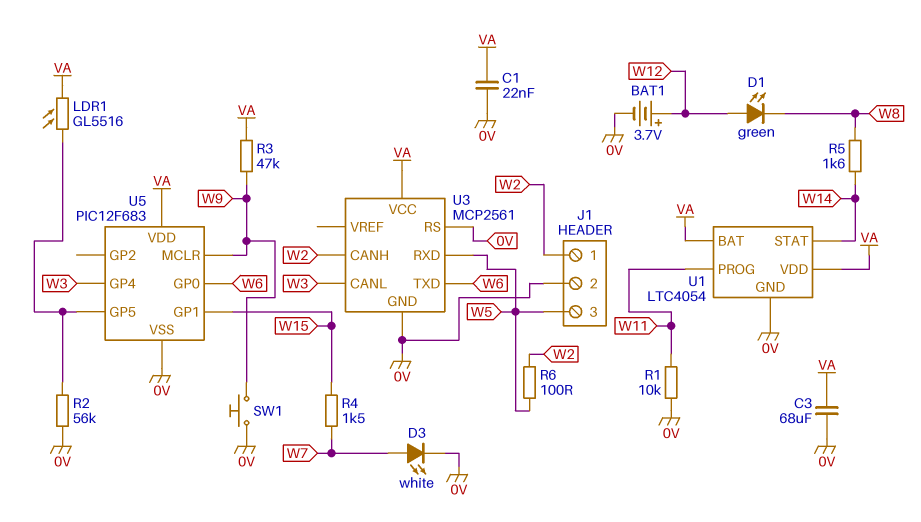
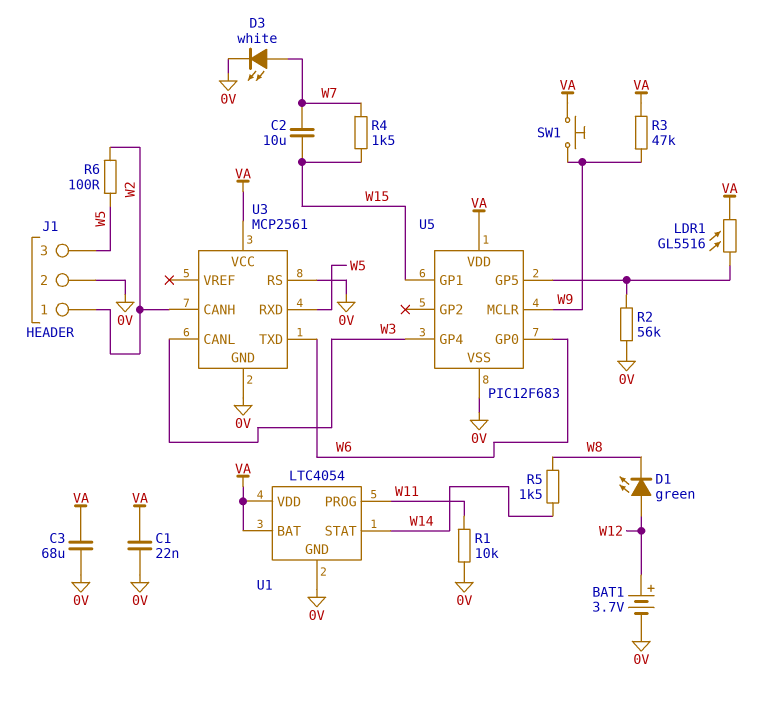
C2: none -> 10uF (W7, W15)
R5: 1.6k (W8, W14) -> 1.5k (W8, W14)
SW1: button (0V, W9) -> button (VA, W9)

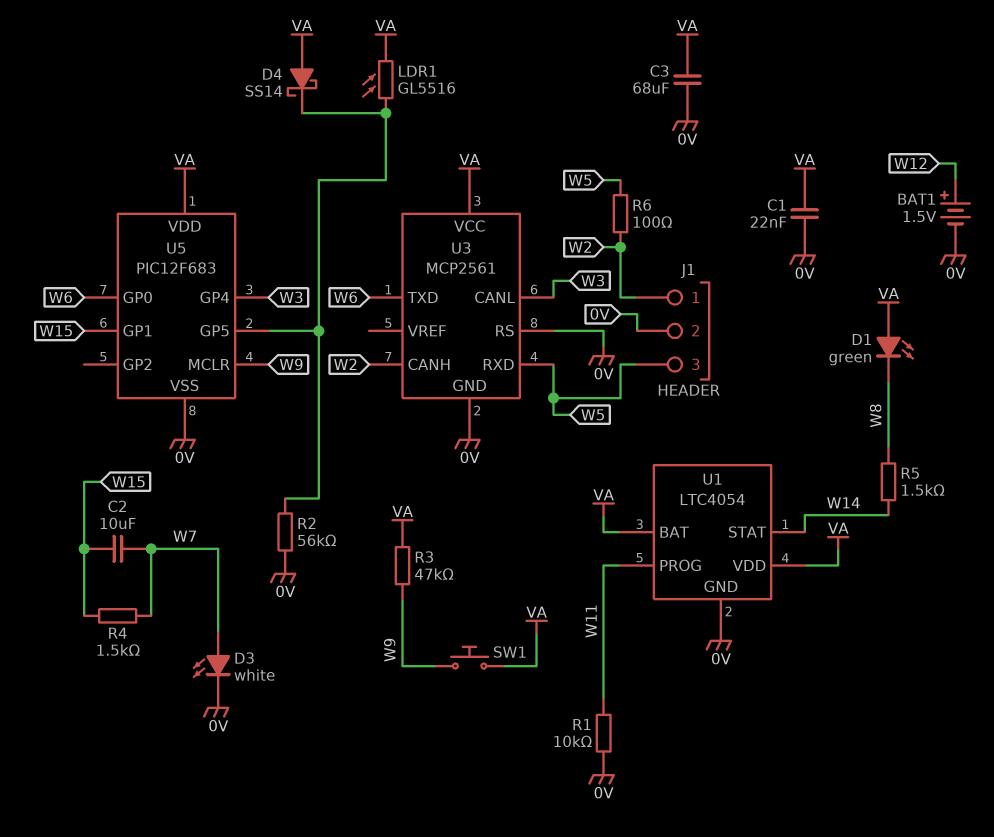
BAT1: 3.7V (plus W12, minus 0V) -> 1.5V (plus W12, minus 0V)
D1: LED green (A W12, K W8) -> LED green (A VA, K W8)
D4: none -> schottky SS14 (A VA, K U5/GP5)

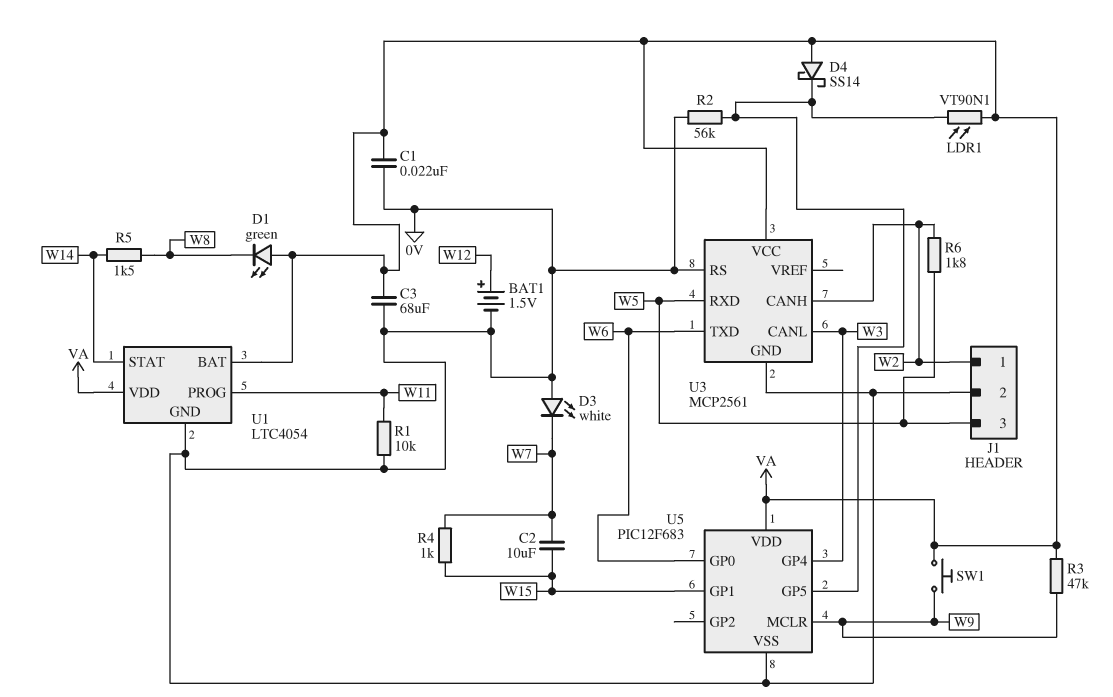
D3: LED white (A W7, K 0V) -> LED white (A 0V, K W7)
LDR1: GL5516 (U5/GP5, VA) -> VT90N1 (U5/GP5, VA)
R4: 1.5k (W7, W15) -> 1k (W7, W15)
R6: 100 (W2, W5) -> 1.8k (W2, W5)

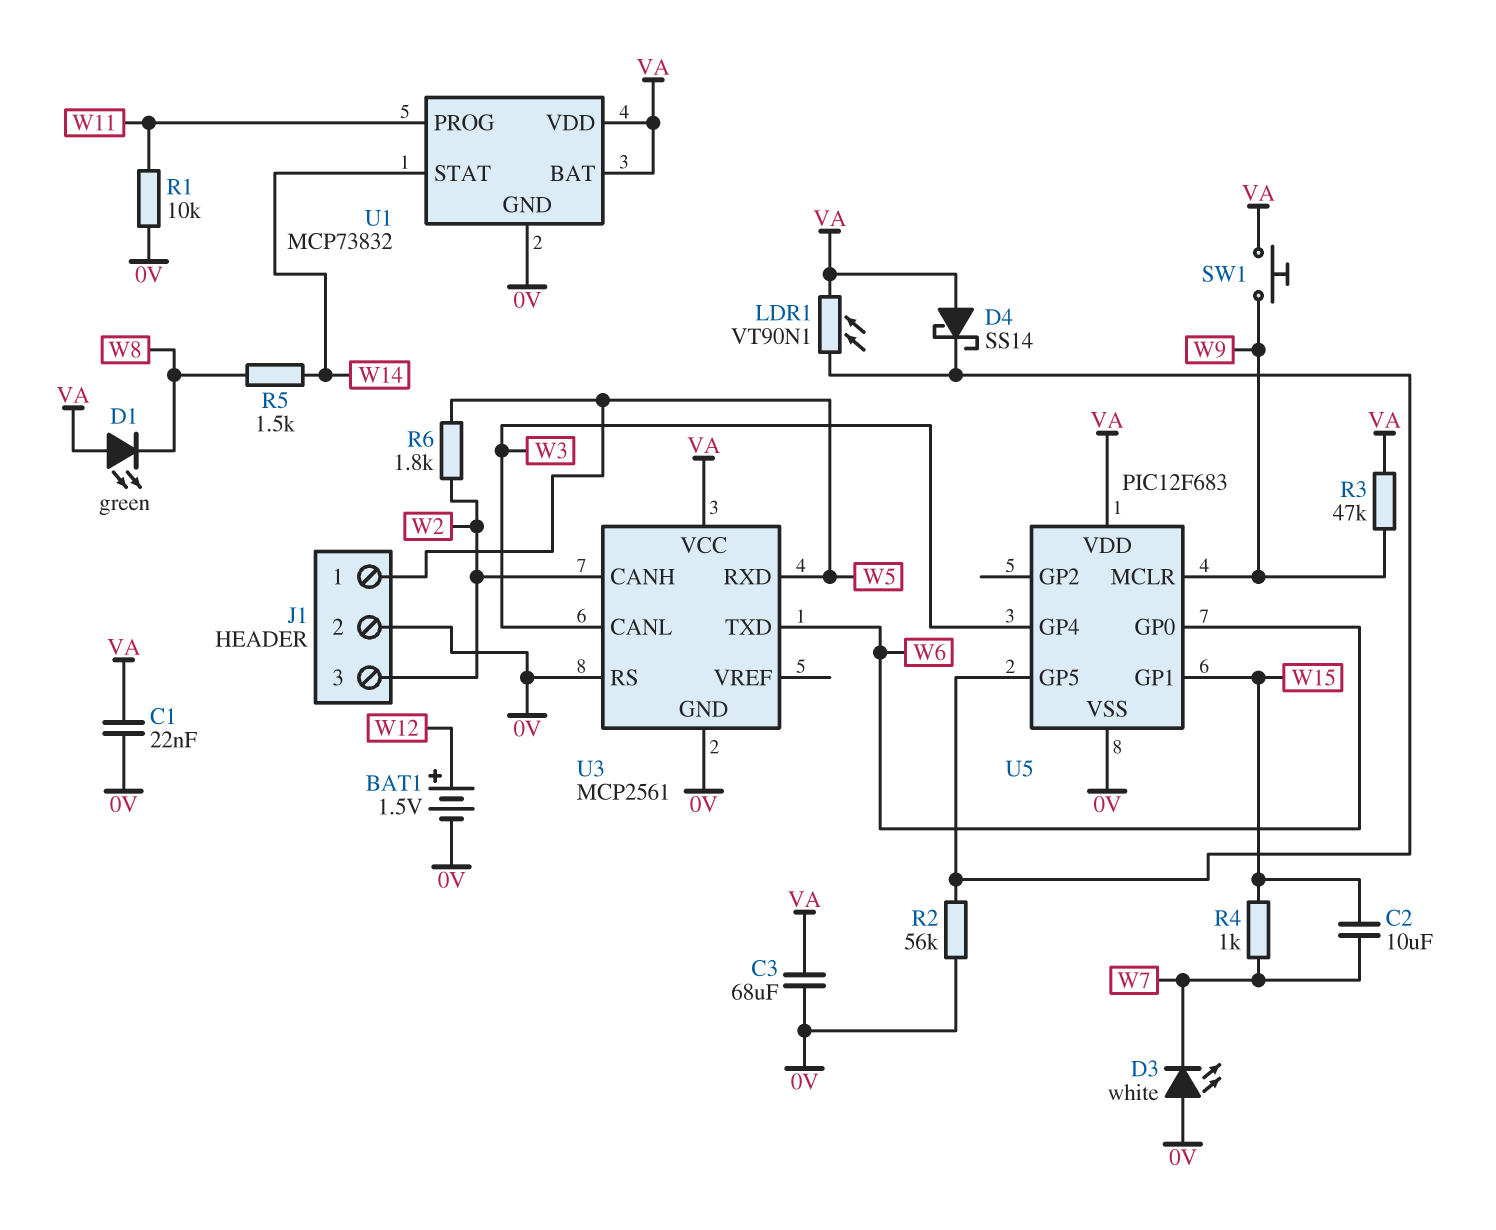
J1 pin 1: W2 -> W5
J1 pin 3: W5 -> W2
U1: LTC4054 -> MCP73832

